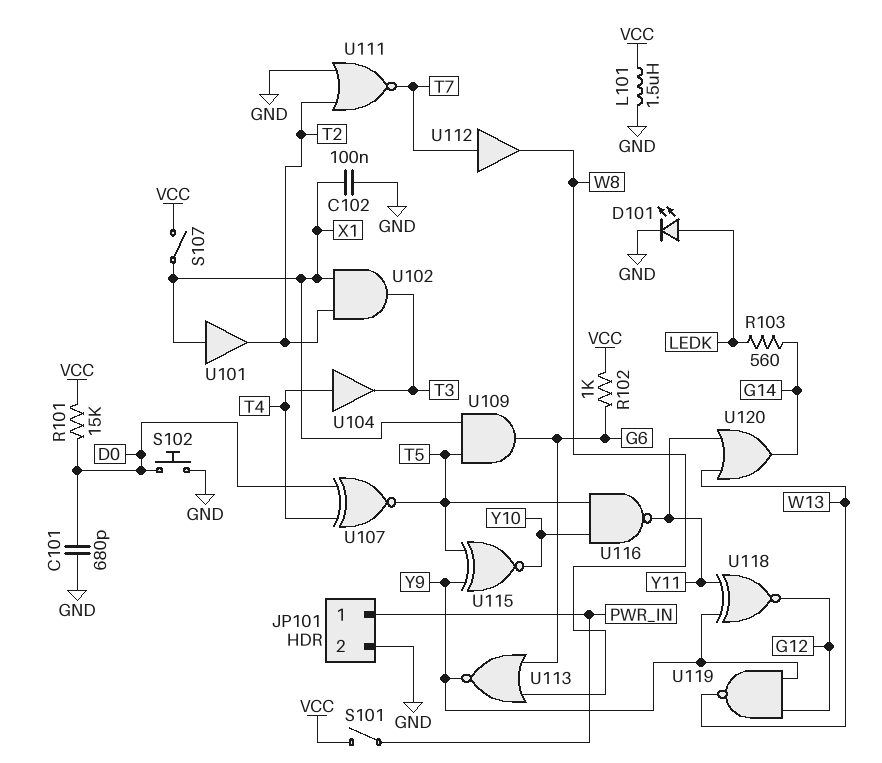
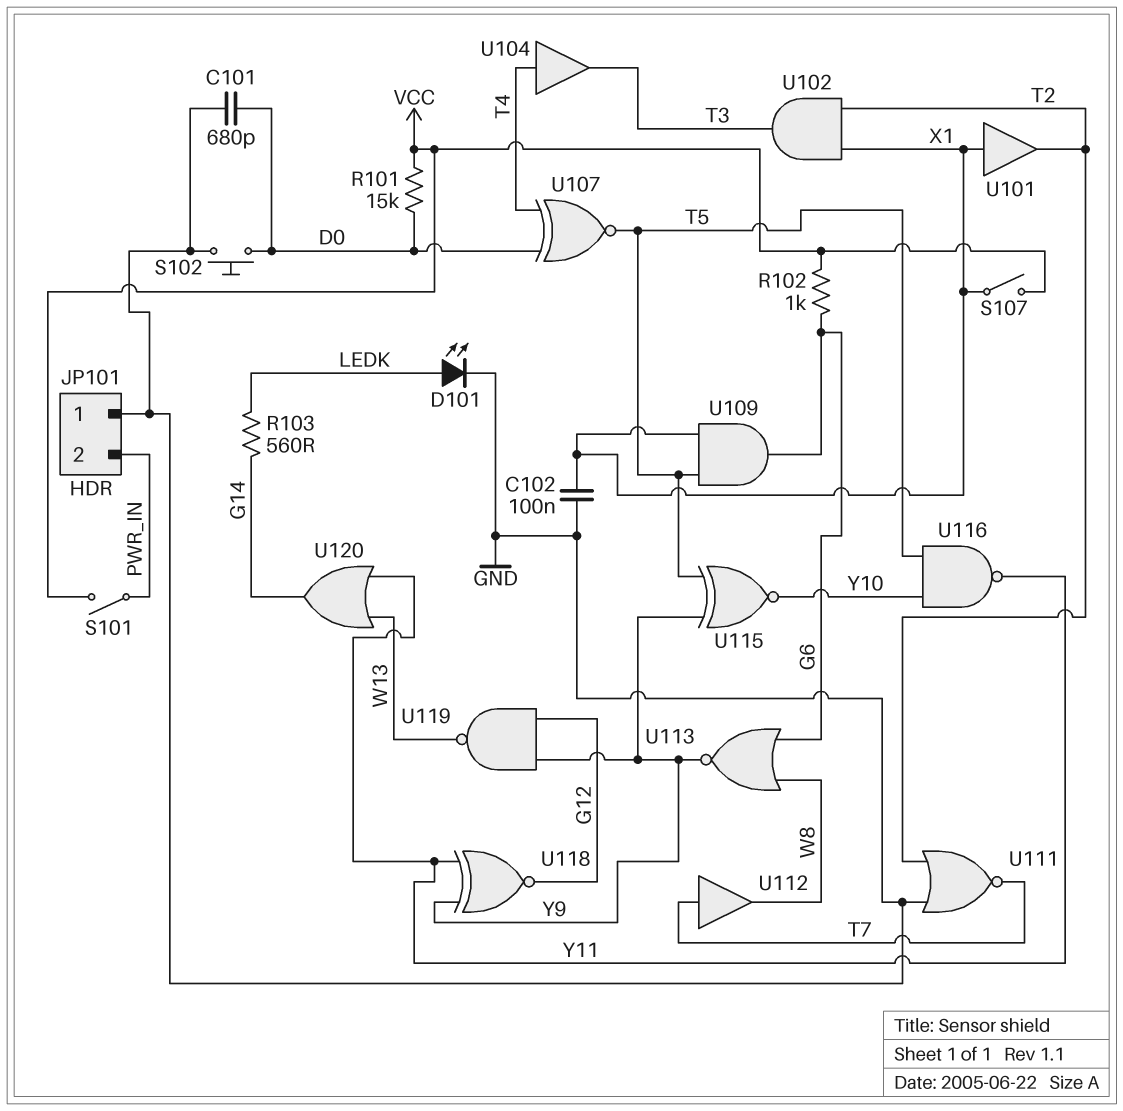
JP101 pin 1: PWR_IN -> GND
JP101 pin 2: GND -> PWR_IN
L101: 1.5uH (GND, VCC) -> none

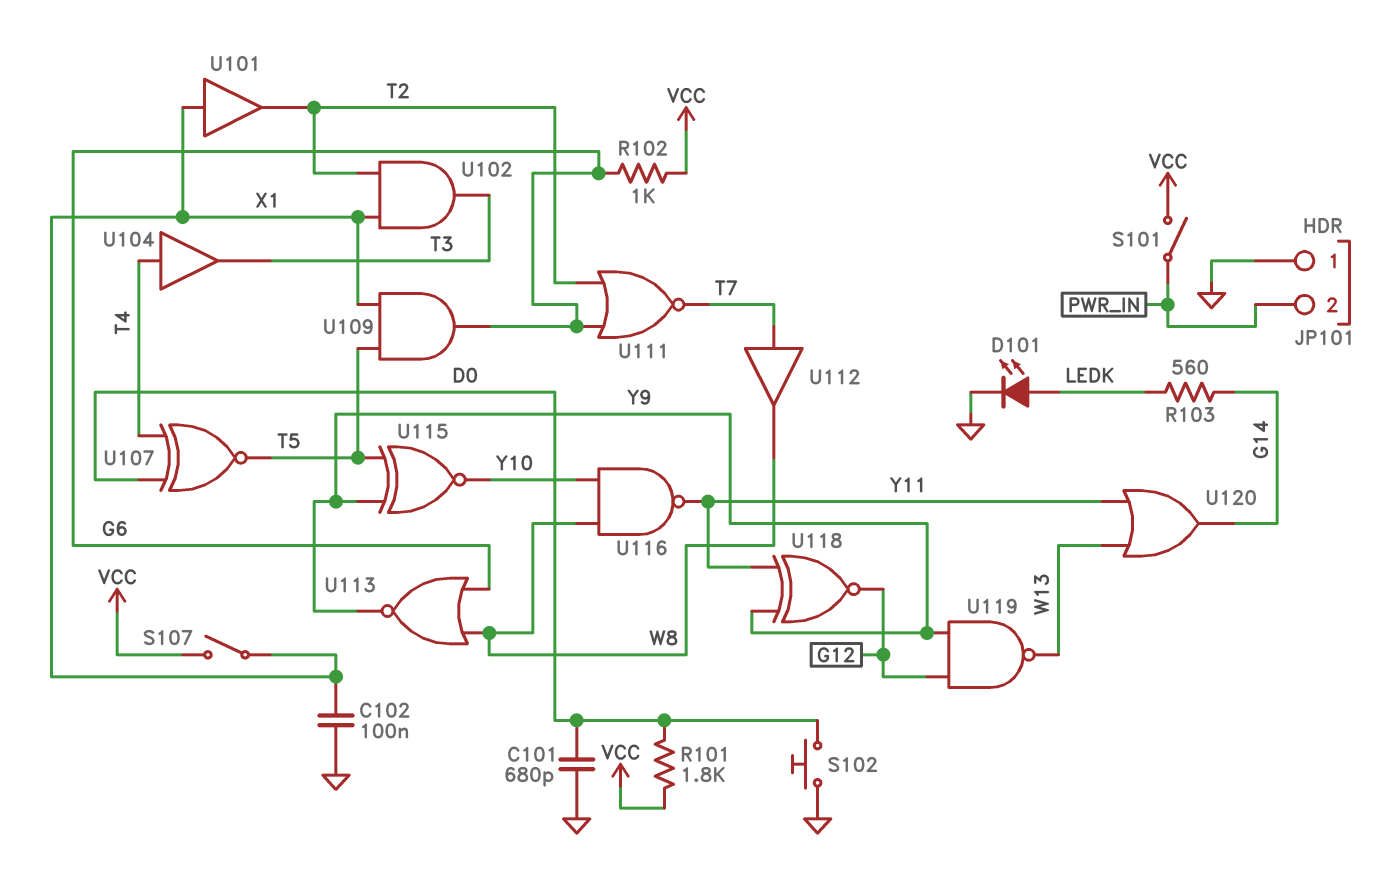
R101: 15k (D0, VCC) -> 1.8k (D0, VCC)
U111: NOR (in GND, in T2, out T7) -> NOR (in G6, in T2, out T7)
U116: NAND (in T5, in Y10, out Y11) -> NAND (in W8, in Y10, out Y11)

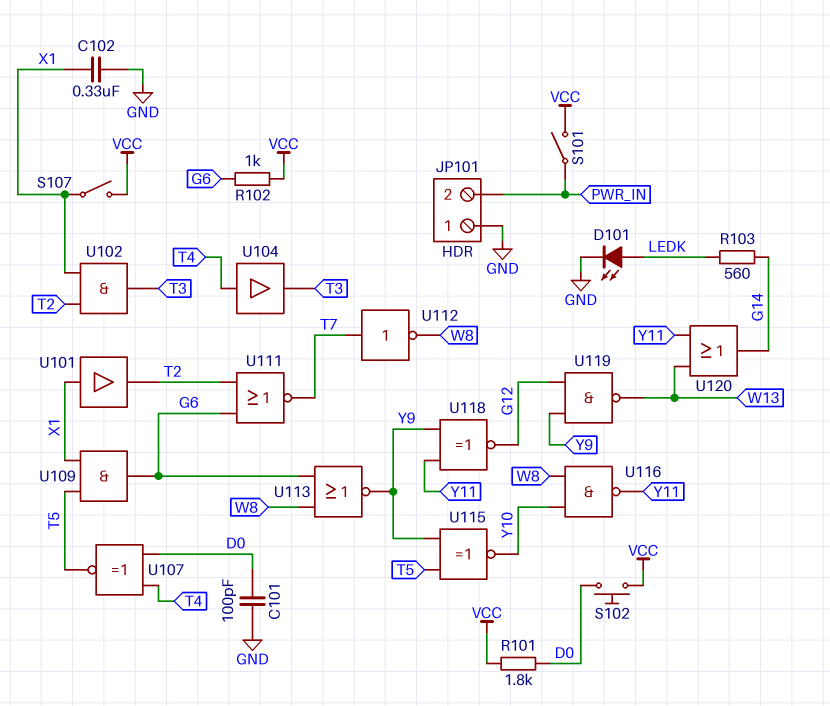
C101: 680pF (D0, GND) -> 100pF (D0, GND)
C102: 100nF (GND, X1) -> 330nF (GND, X1)
S102: button (D0, GND) -> button (D0, VCC)
U112: buffer (in T7, out W8) -> NOT (in T7, out W8)

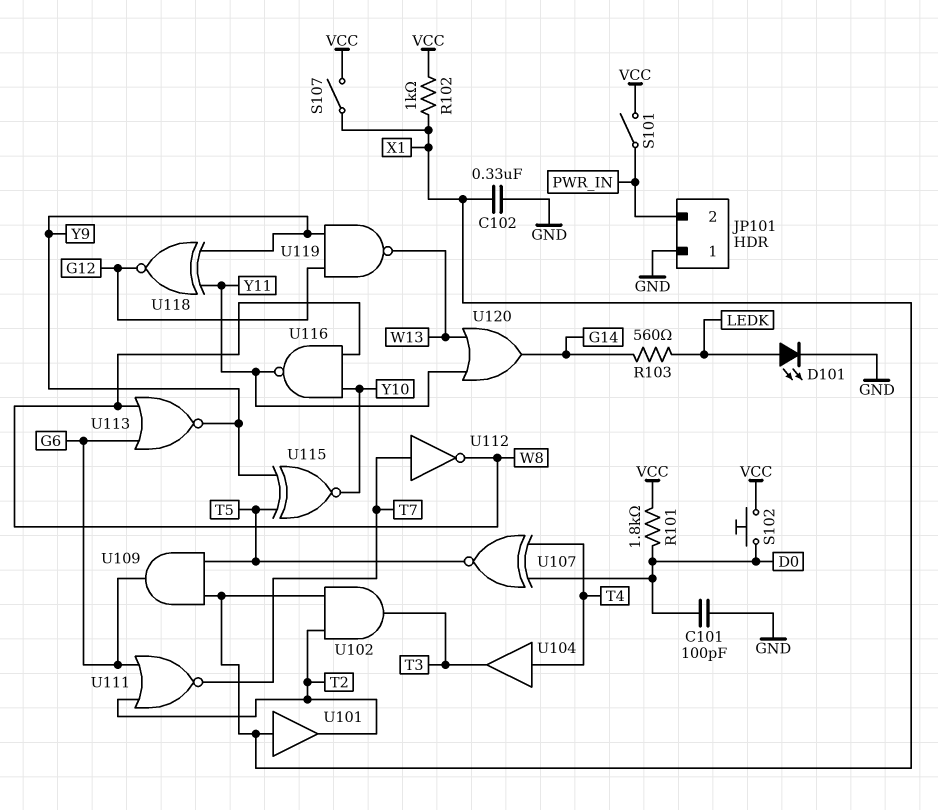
R102: 1k (G6, VCC) -> 1k (VCC, X1)

